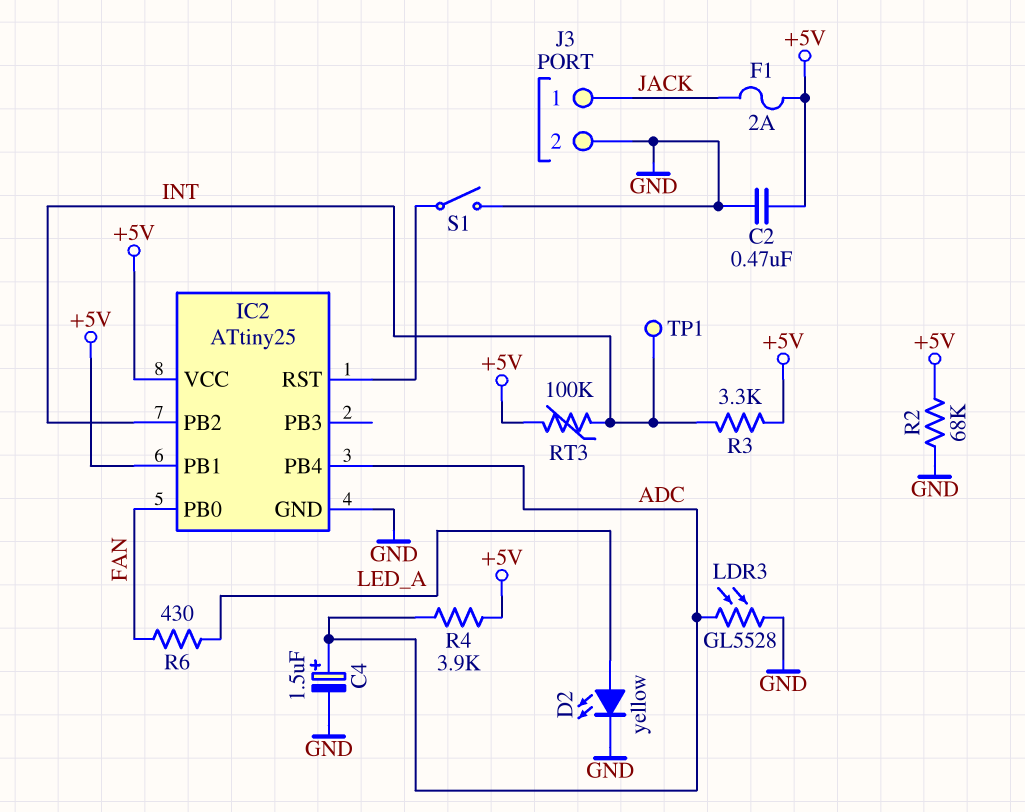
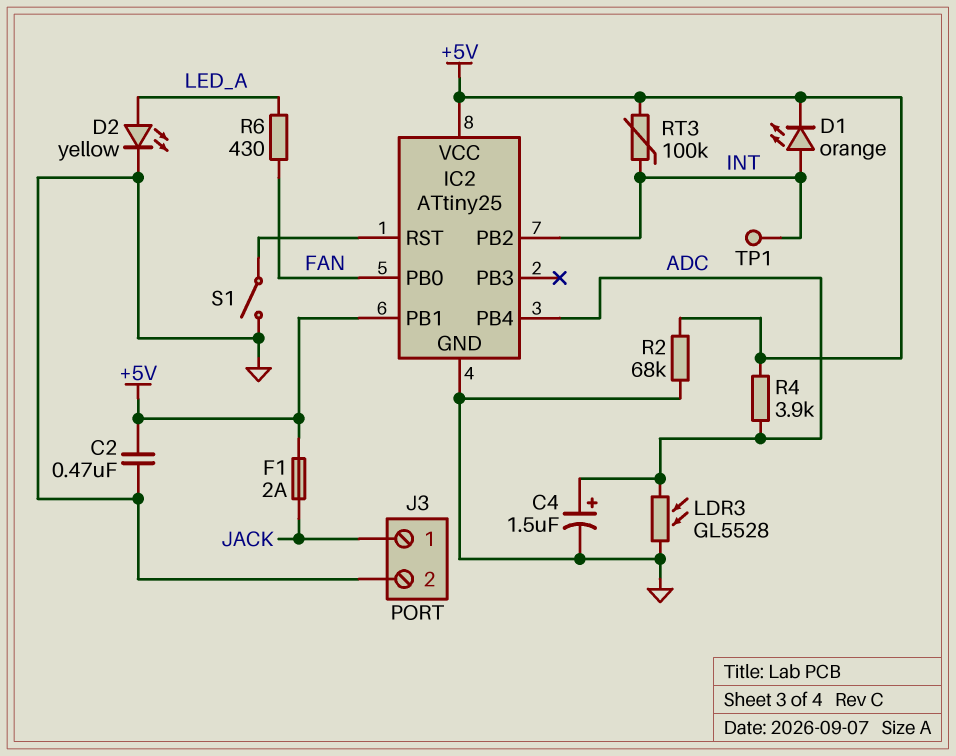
D1: none -> LED orange (A INT, K +5V)
R3: 3.3k (+5V, INT) -> none

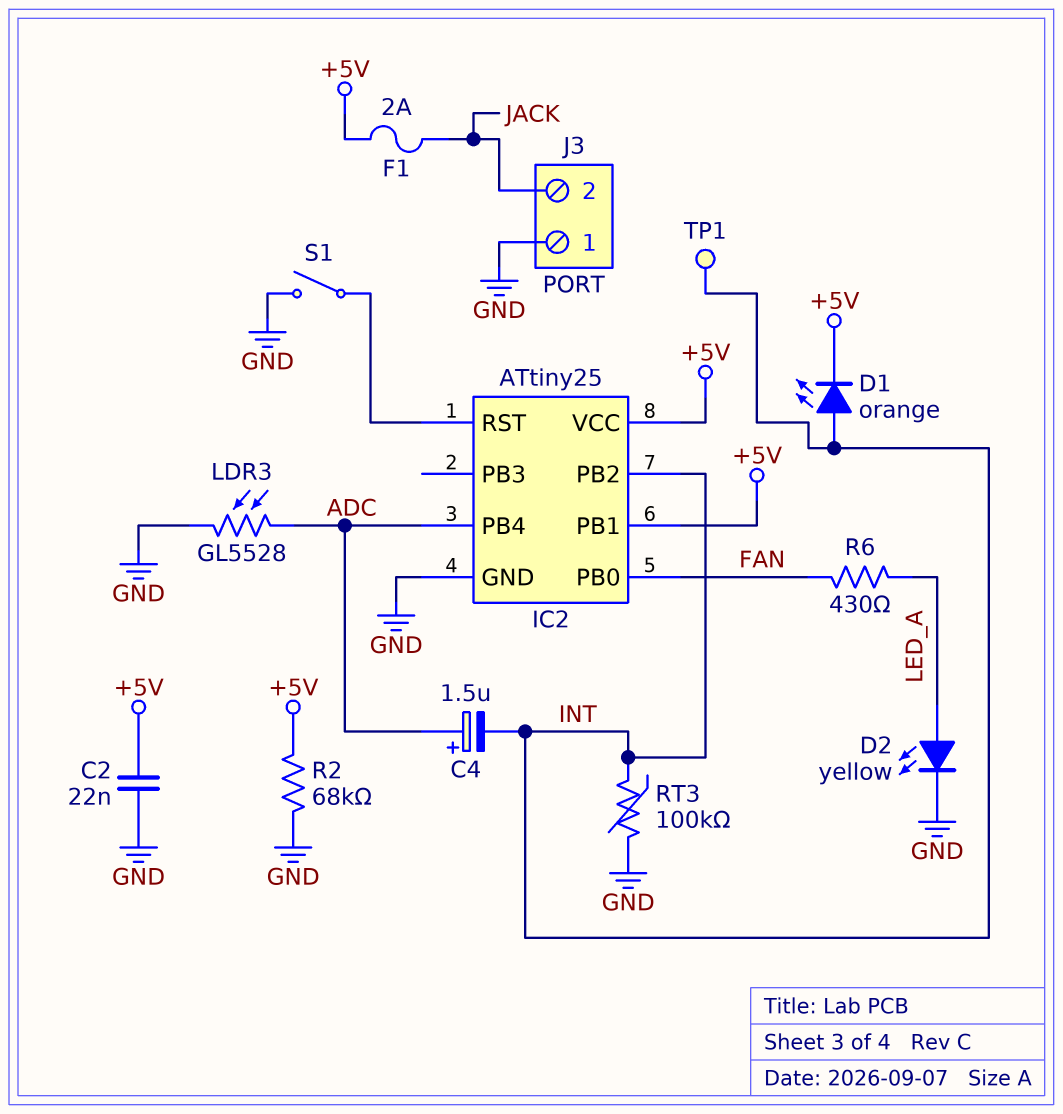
C2: 470nF (+5V, GND) -> 22nF (+5V, GND)
C4: 1.5uF (plus ADC, minus GND) -> 1.5uF (plus ADC, minus INT)
J3 pin 1: JACK -> GND
J3 pin 2: GND -> JACK
R4: 3.9k (+5V, ADC) -> none
RT3: 100k (+5V, INT) -> 100k (GND, INT)

